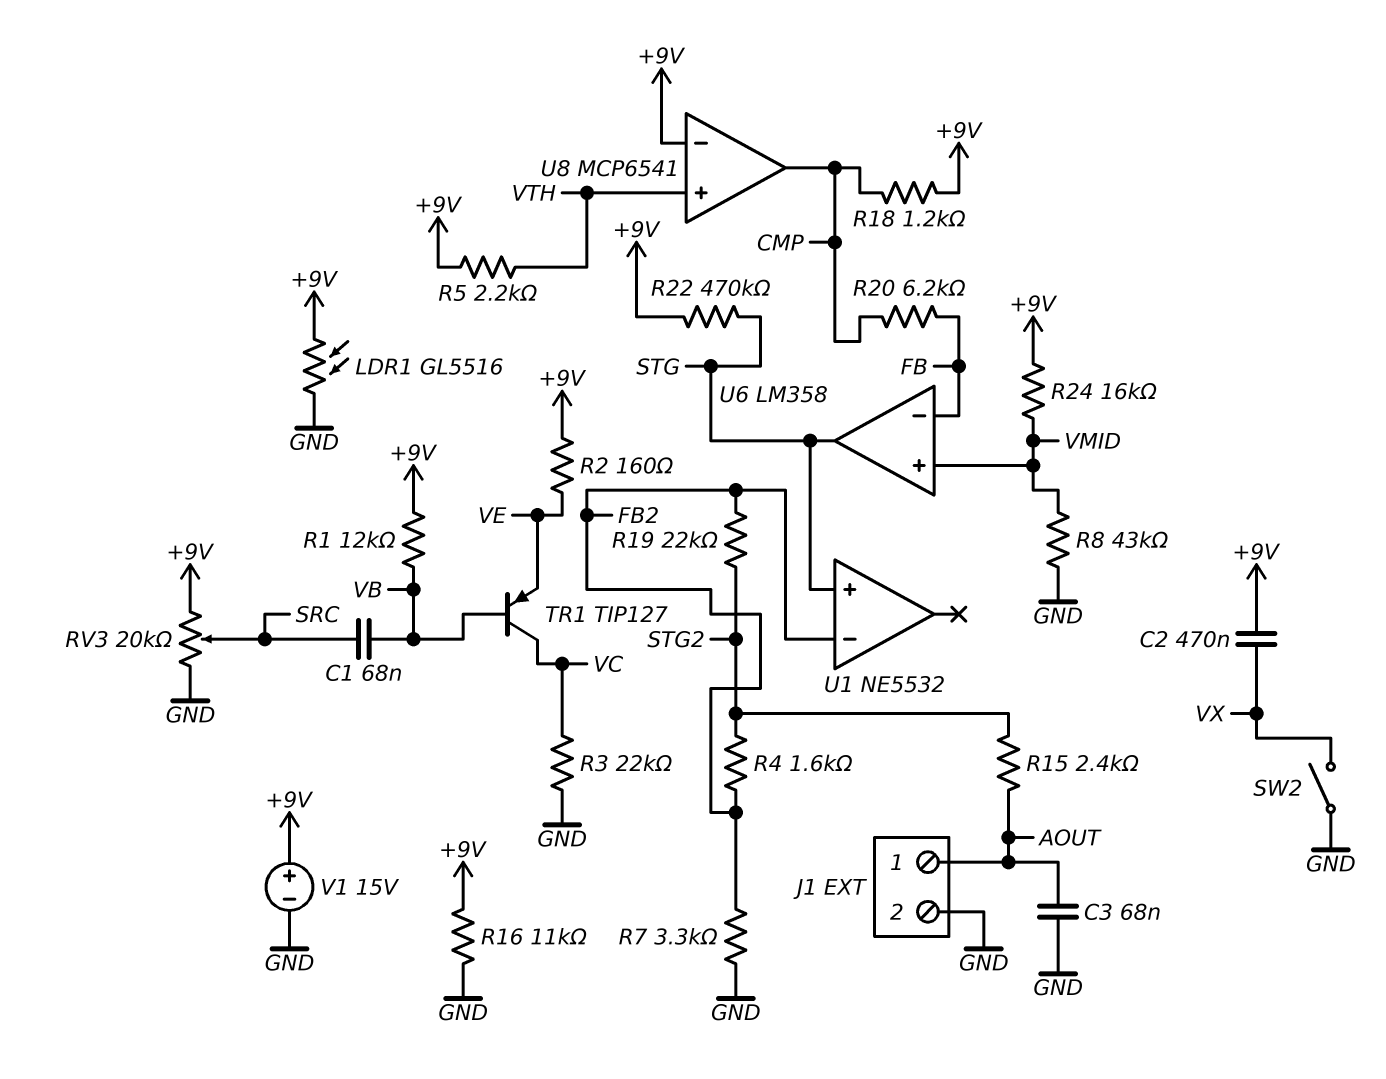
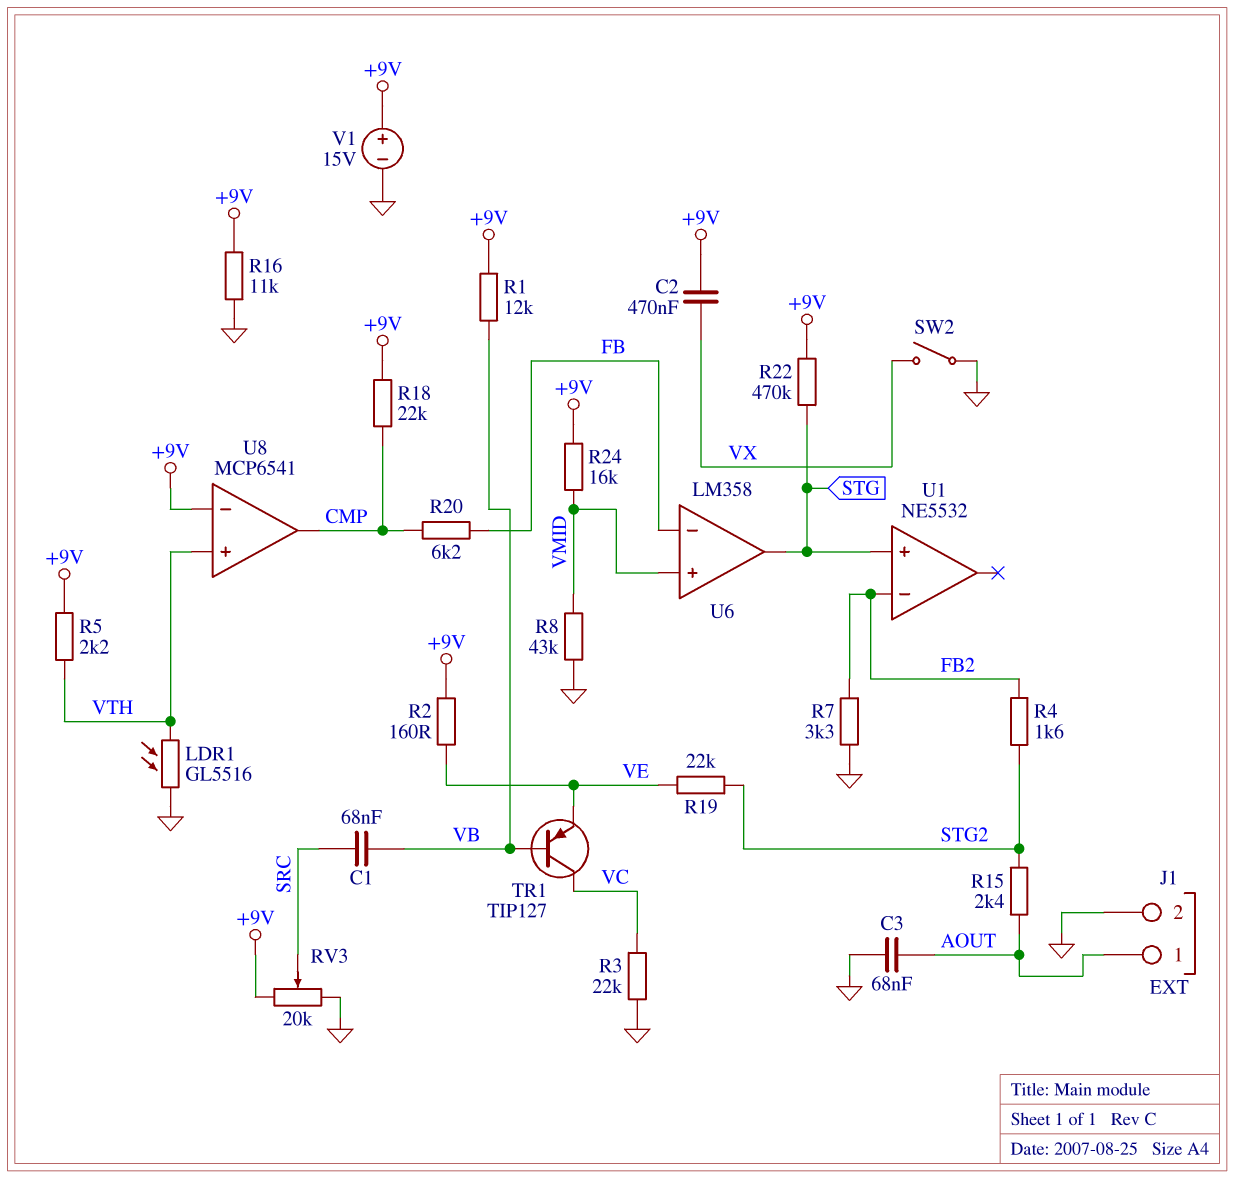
LDR1: GL5516 (+9V, GND) -> GL5516 (GND, VTH)
R18: 1.2k (+9V, CMP) -> 22k (+9V, CMP)
R19: 22k (FB2, STG2) -> 22k (STG2, VE)

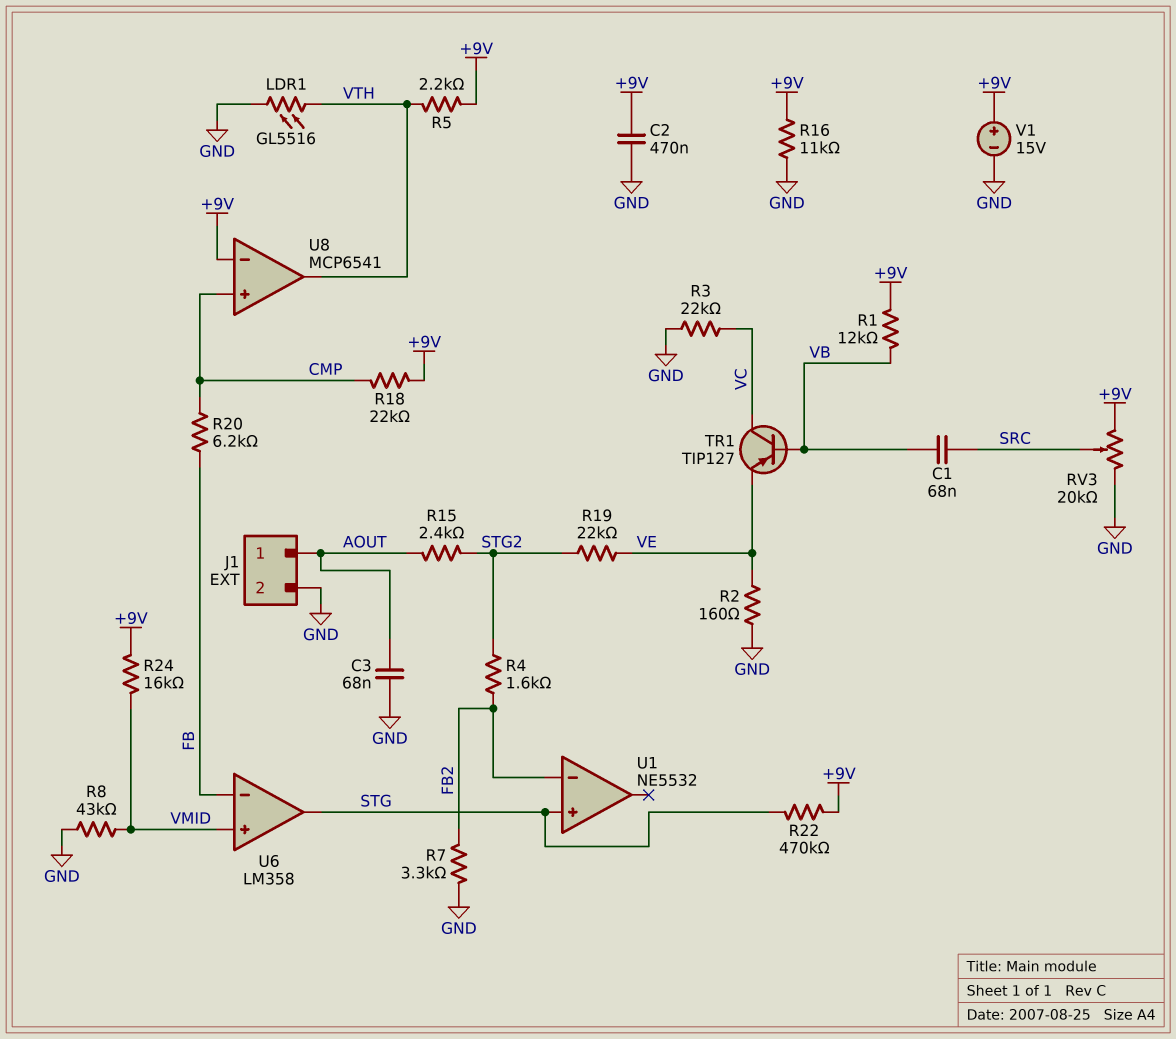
C2: 470nF (+9V, VX) -> 470nF (+9V, GND)
R2: 160 (+9V, VE) -> 160 (GND, VE)
SW2: switch (GND, VX) -> none
U8 pin in+: VTH -> CMP
U8 pin out: CMP -> VTH

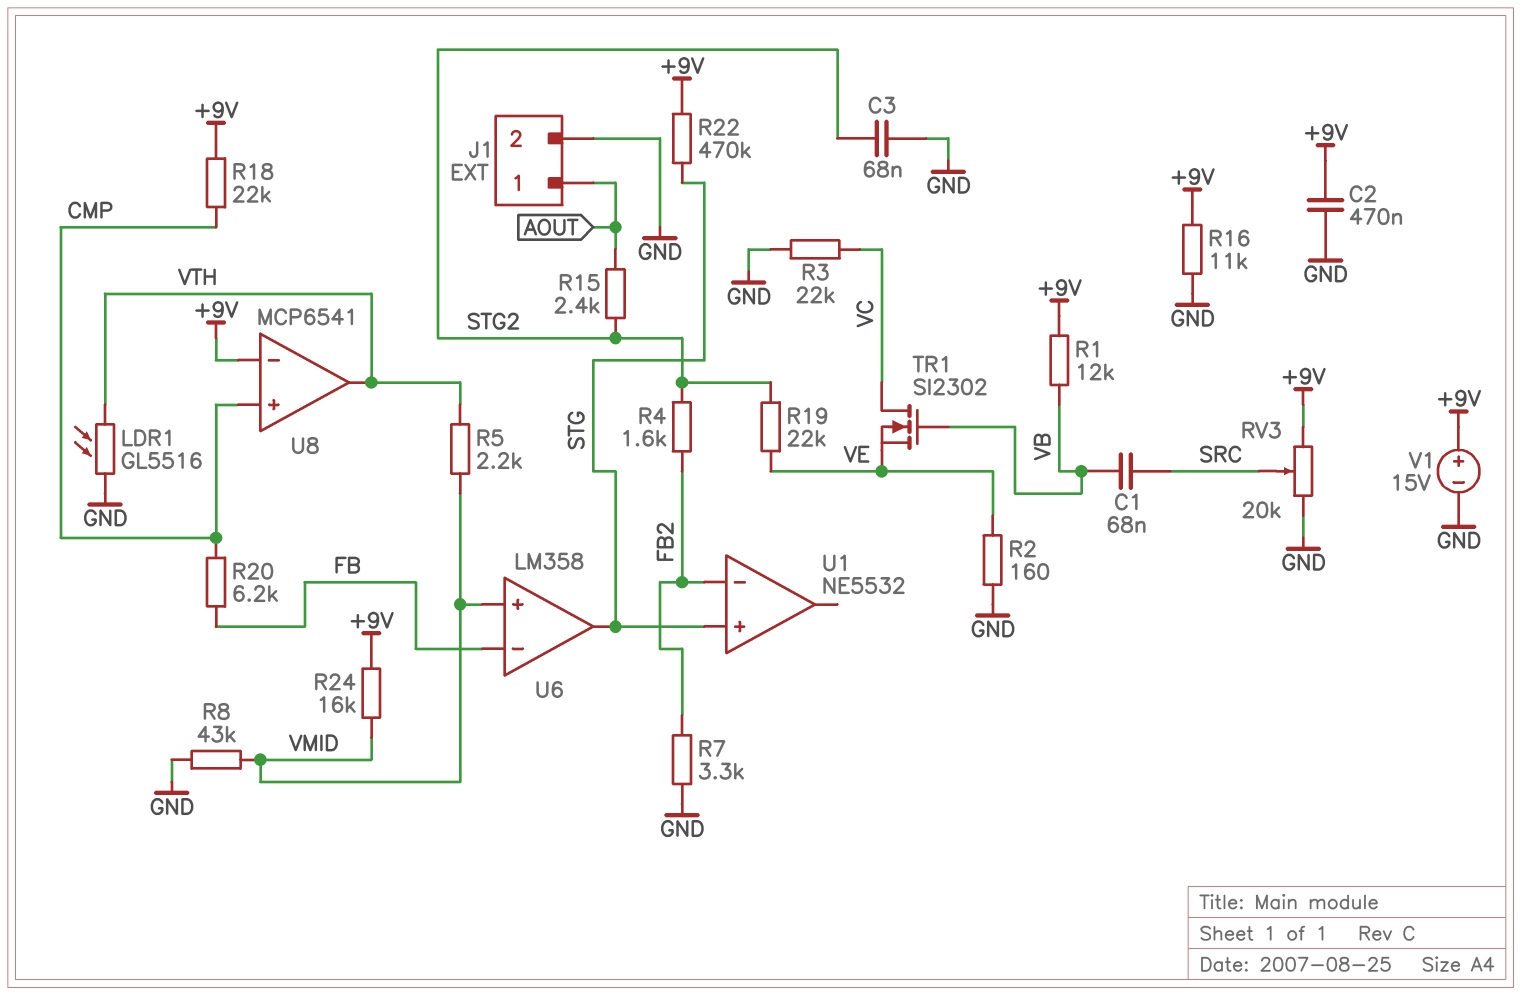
C3: 68nF (AOUT, GND) -> 68nF (GND, STG2)
R5: 2.2k (+9V, VTH) -> 2.2k (VMID, VTH)
TR1: PNP TIP127 (B VB, C VC, E VE) -> NMOS SI2302 (G VB, D VC, S VE)

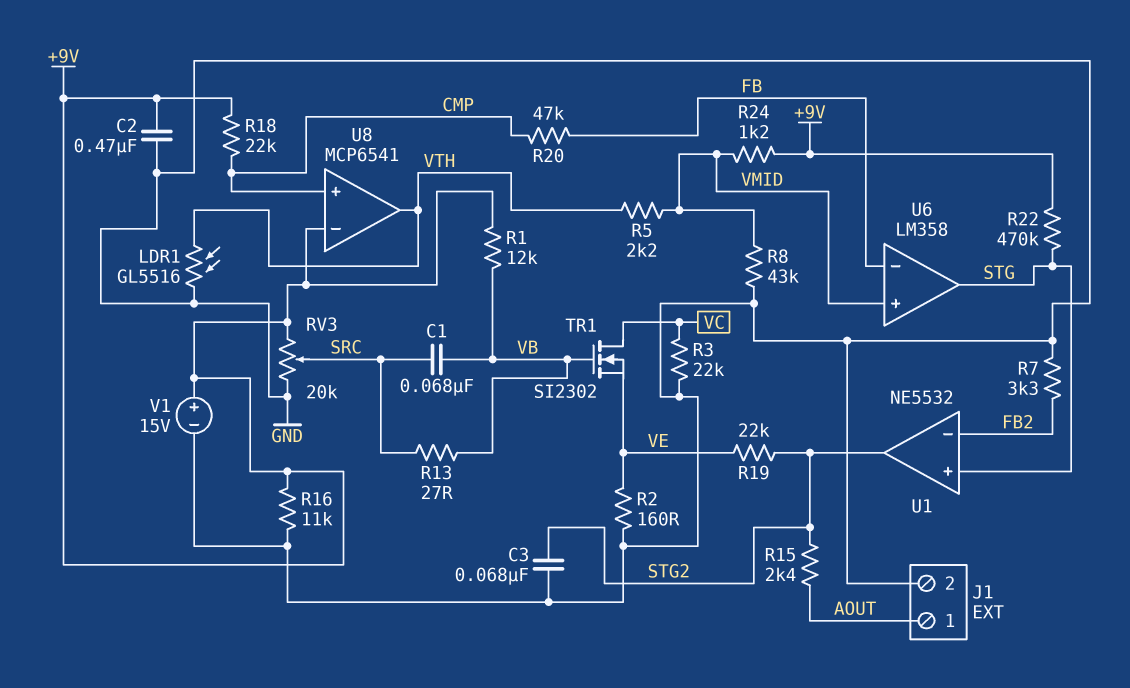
R4: 1.6k (FB2, STG2) -> none
R13: none -> 27 (SRC, VB)
R20: 6.2k (CMP, FB) -> 47k (CMP, FB)
R24: 16k (+9V, VMID) -> 1.2k (+9V, VMID)
U1 pin out: none -> STG2

